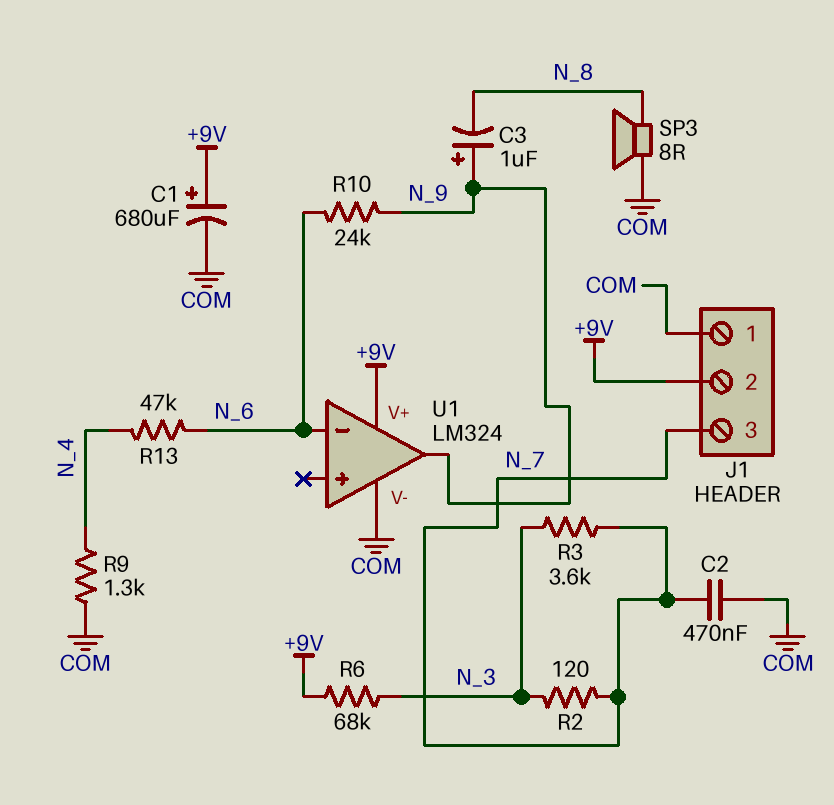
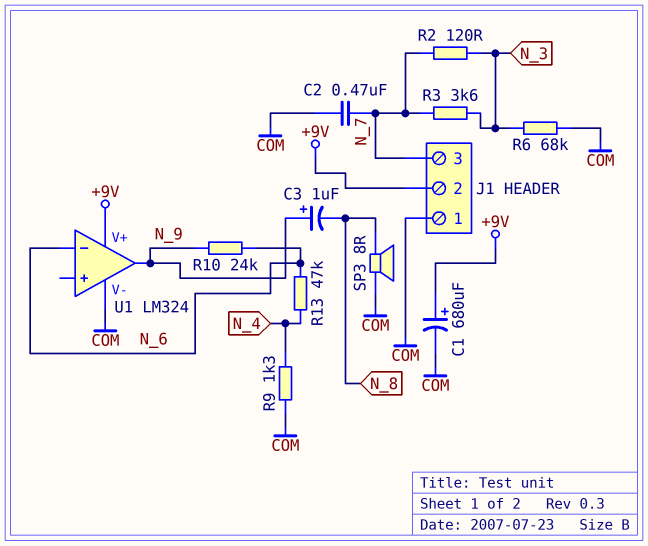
R6: 68k (+9V, N_3) -> 68k (COM, N_3)

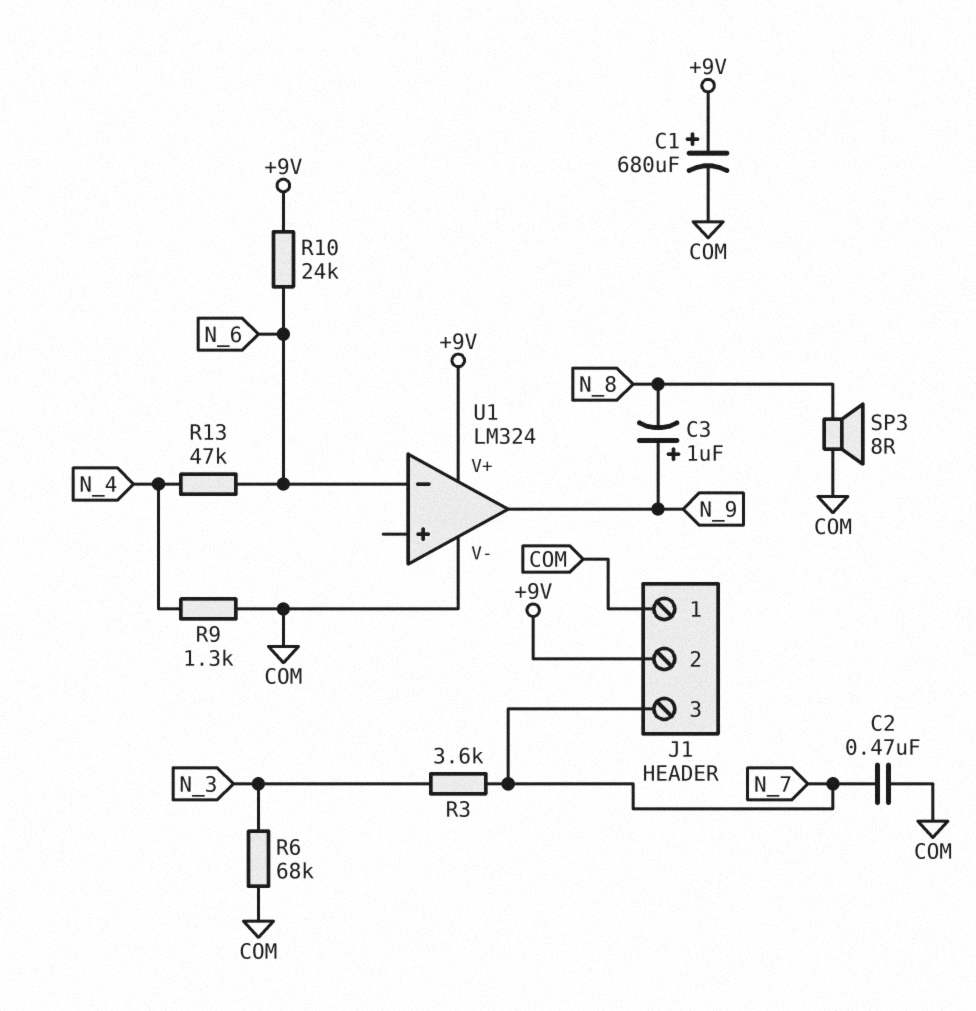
R2: 120 (N_3, N_7) -> none
R10: 24k (N_6, N_9) -> 24k (+9V, N_6)

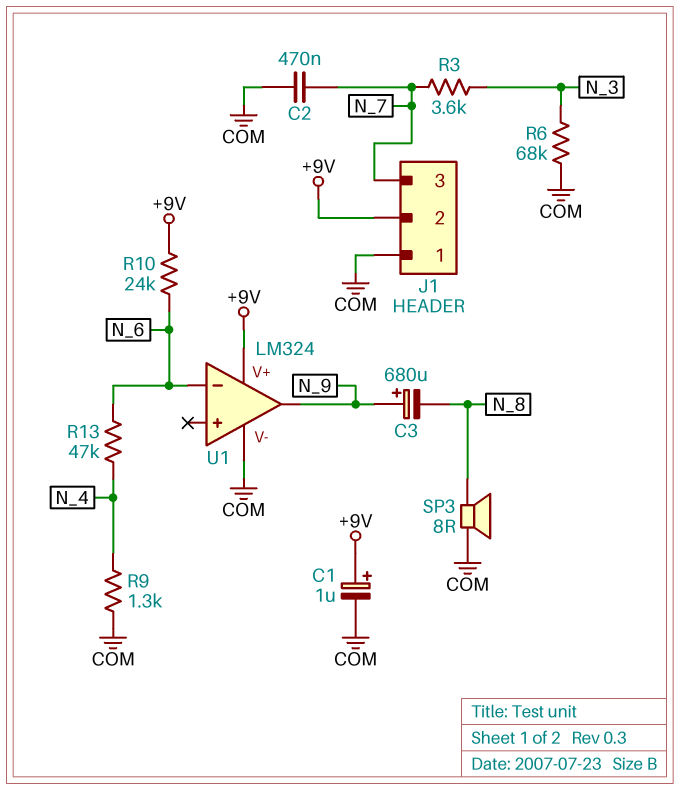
C1: 680uF (plus +9V, minus COM) -> 1uF (plus +9V, minus COM)
C3: 1uF (plus N_9, minus N_8) -> 680uF (plus N_9, minus N_8)

